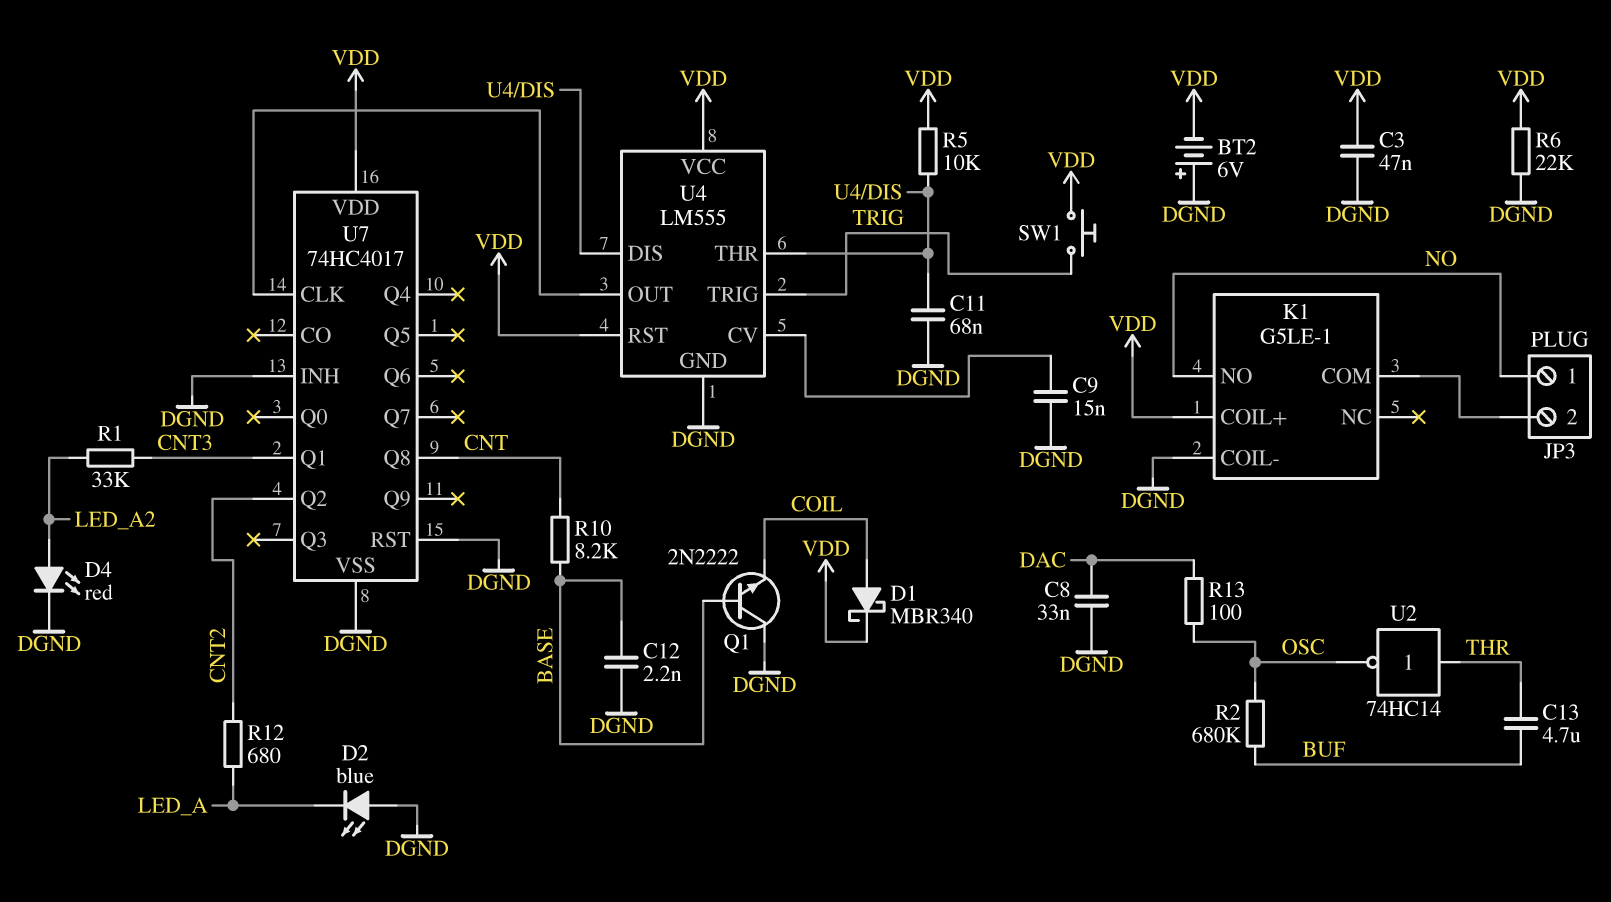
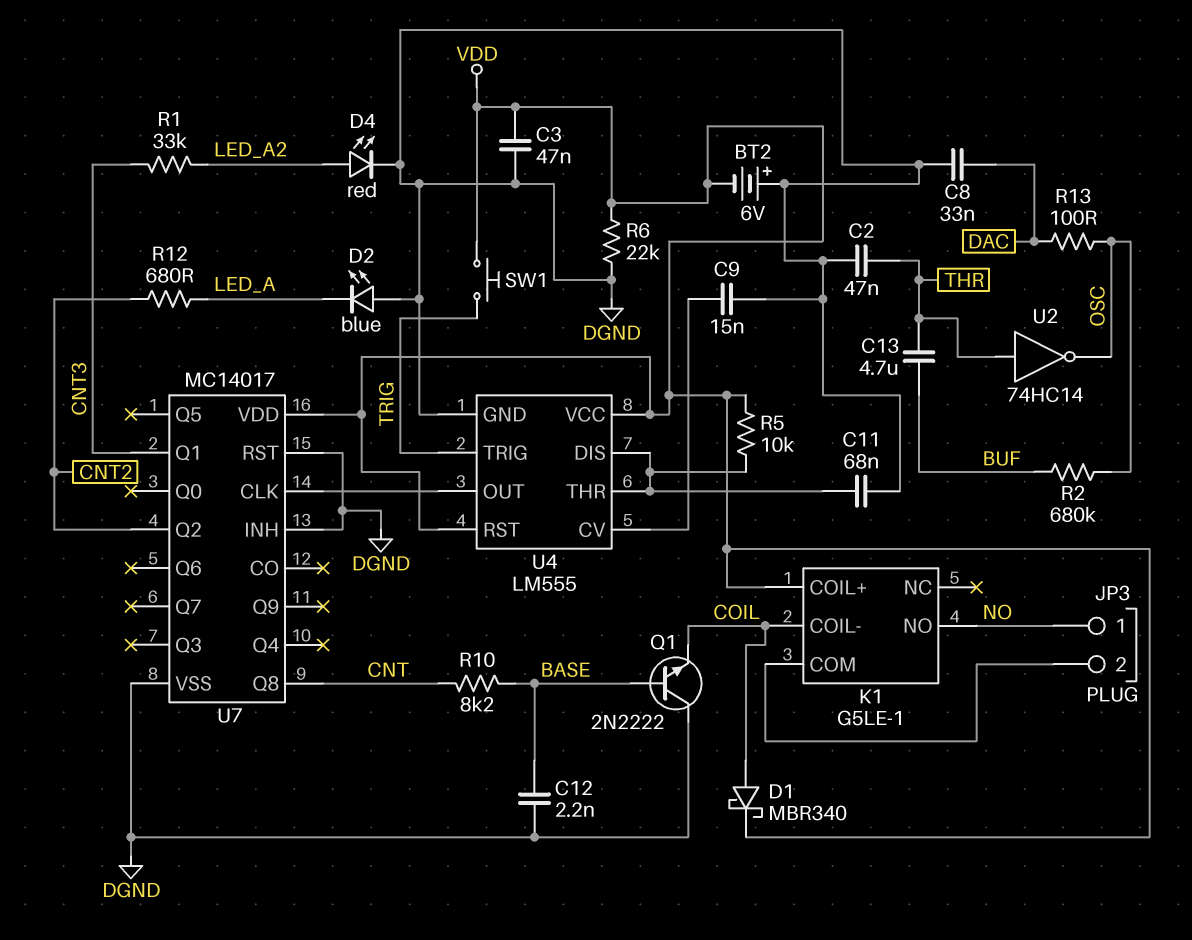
C2: none -> 47nF (DGND, THR)
K1 pin COIL-: DGND -> COIL
U7: 74HC4017 -> MC14017

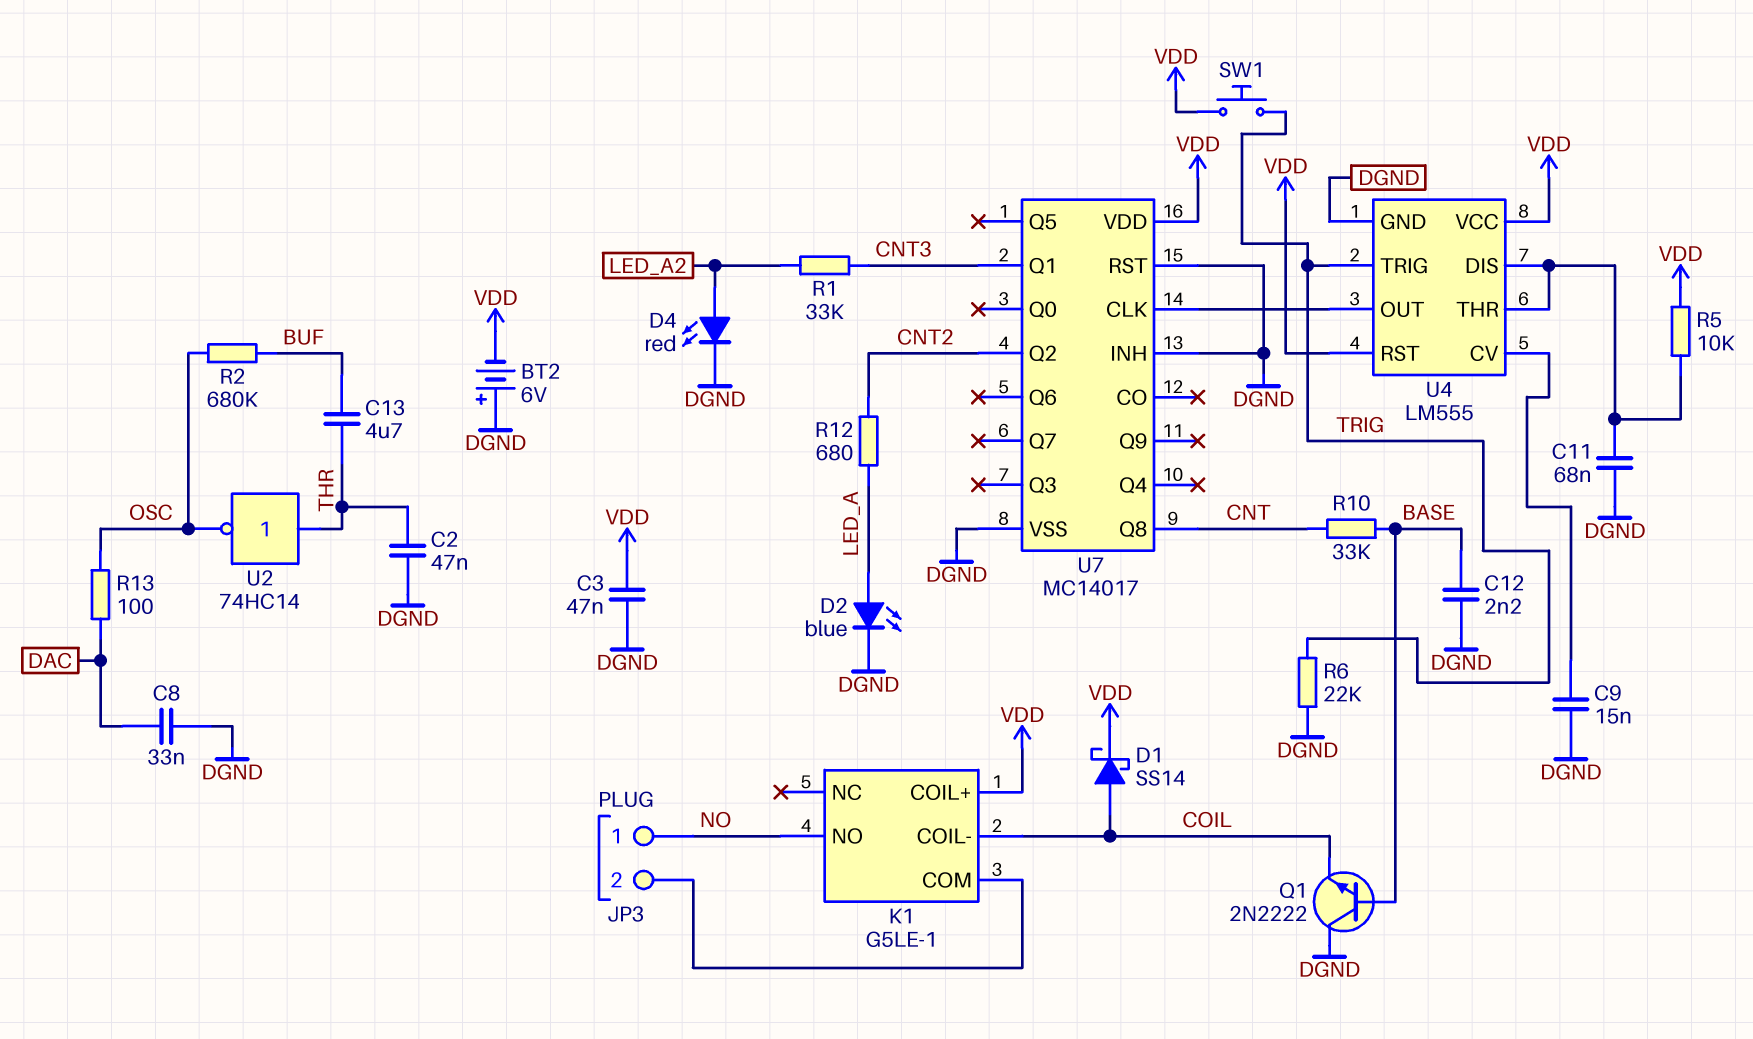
D1: schottky MBR340 (A COIL, K VDD) -> schottky SS14 (A COIL, K VDD)
D2: LED blue (A DGND, K LED_A) -> LED blue (A LED_A, K DGND)
R6: 22k (DGND, VDD) -> 22k (DGND, TRIG)
R10: 8.2k (BASE, CNT) -> 33k (BASE, CNT)

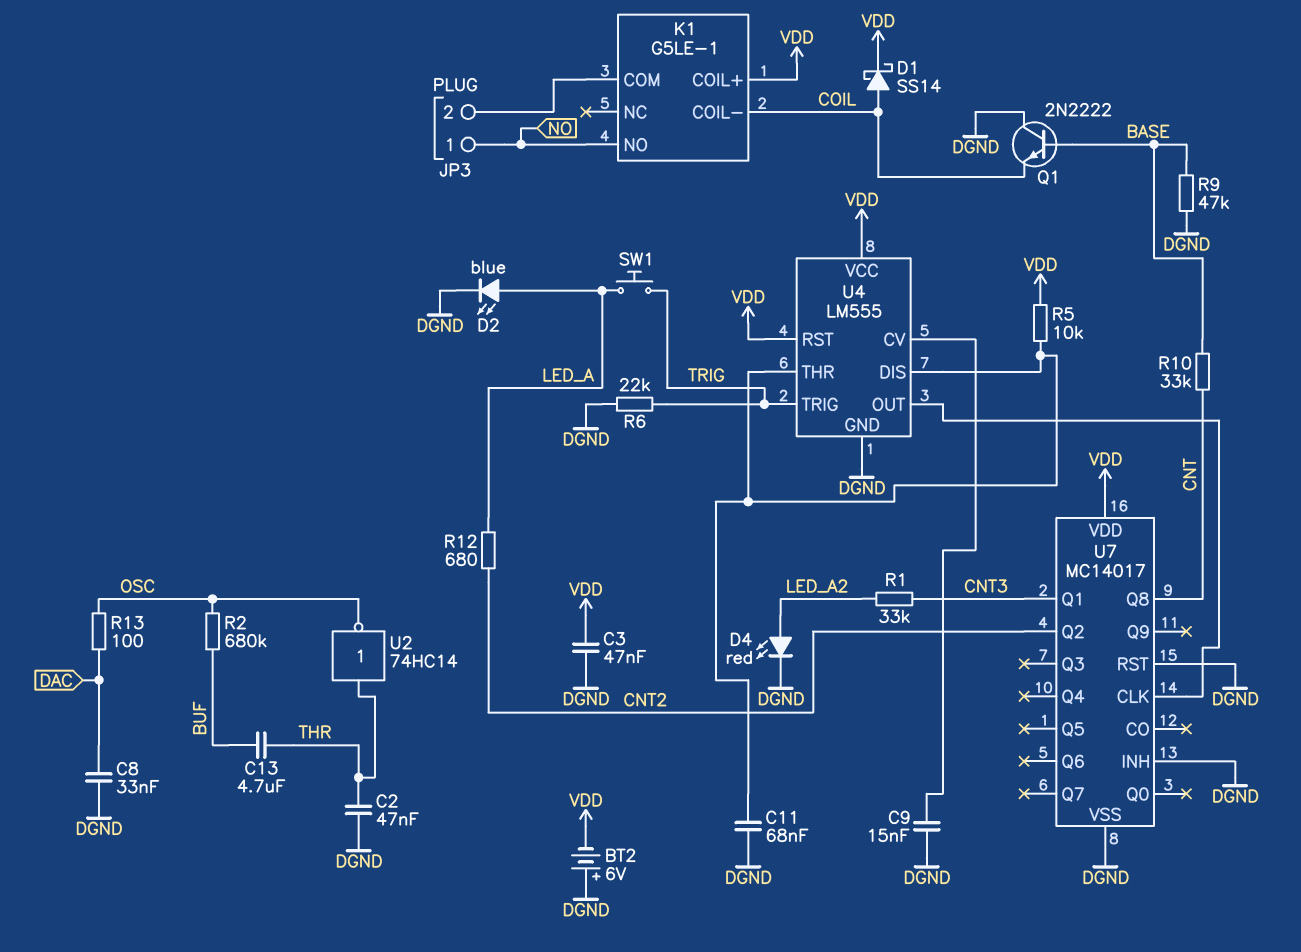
C12: 2.2nF (BASE, DGND) -> none
R9: none -> 47k (BASE, DGND)
SW1: button (TRIG, VDD) -> button (LED_A, TRIG)

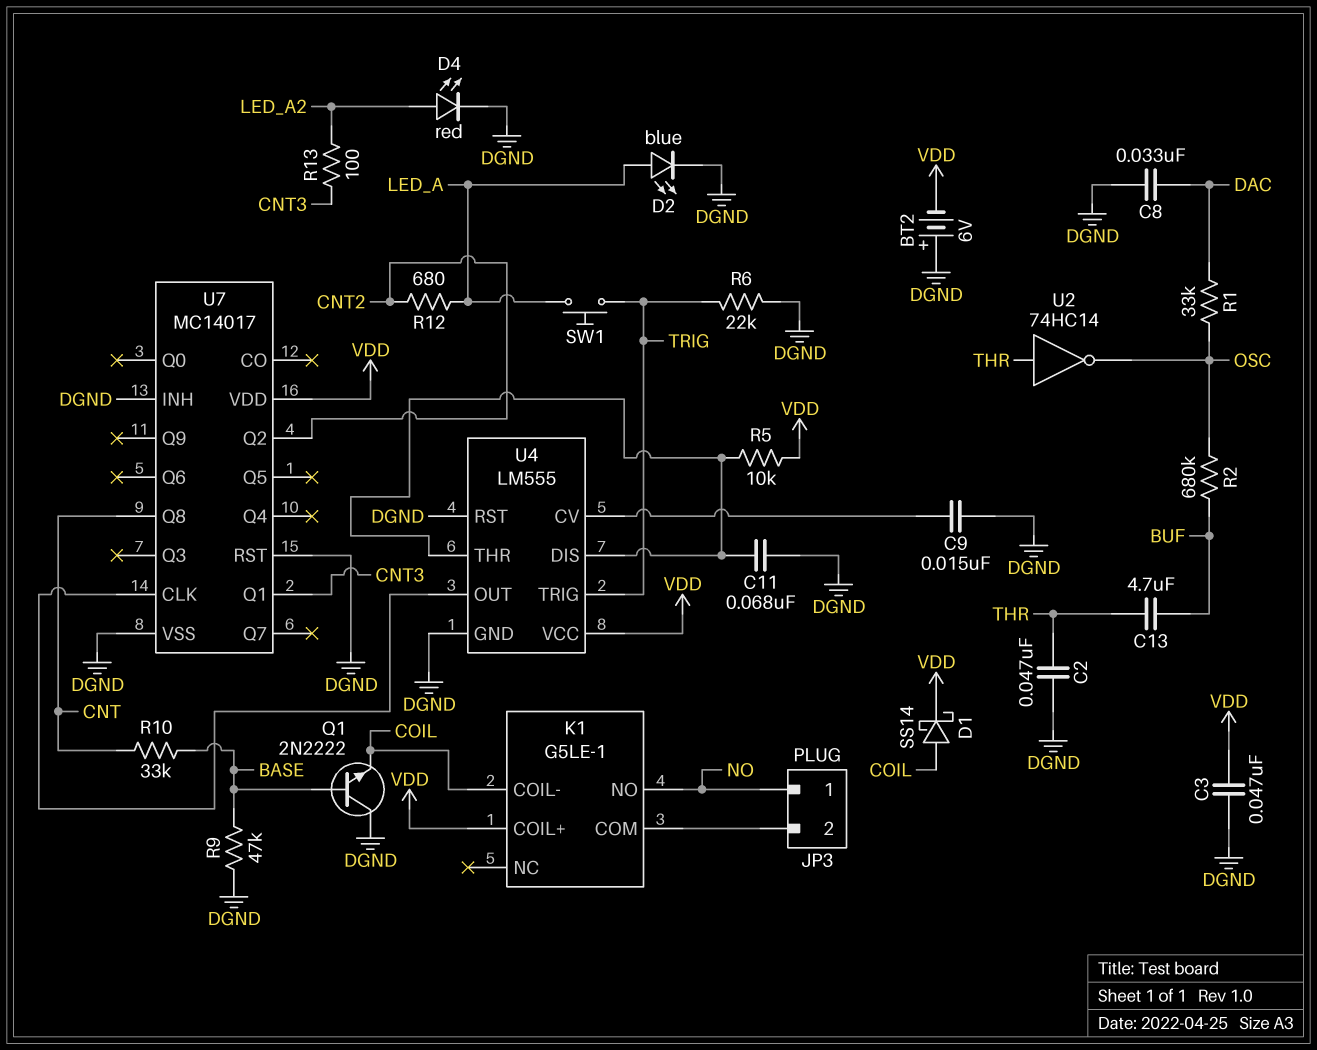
R1: 33k (CNT3, LED_A2) -> 33k (DAC, OSC)
R13: 100 (DAC, OSC) -> 100 (CNT3, LED_A2)
U4 pin RST: VDD -> DGND

